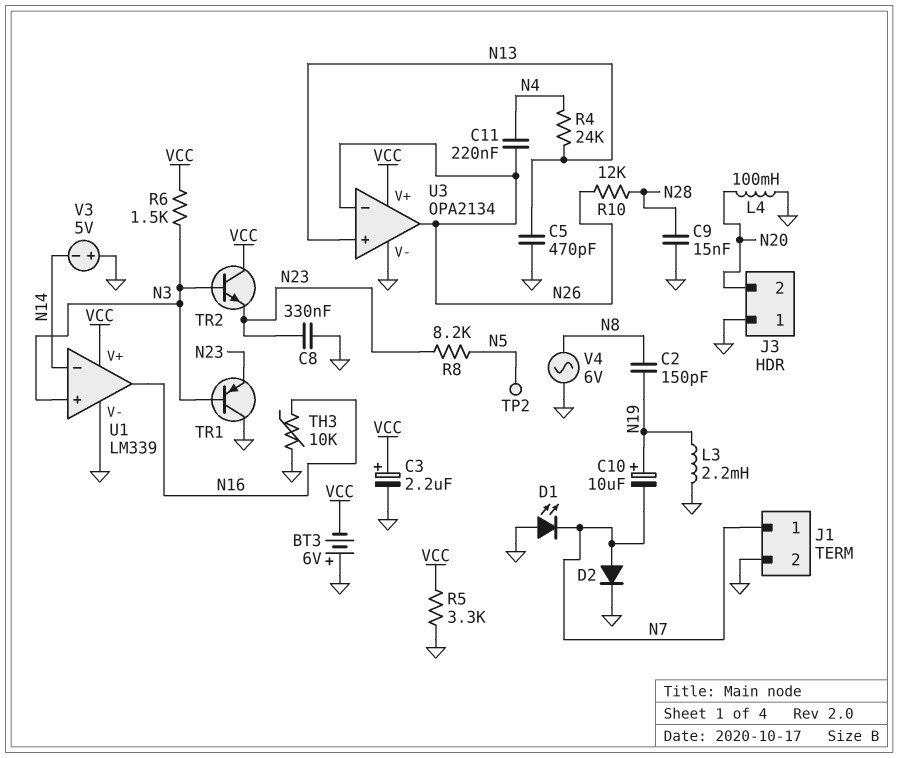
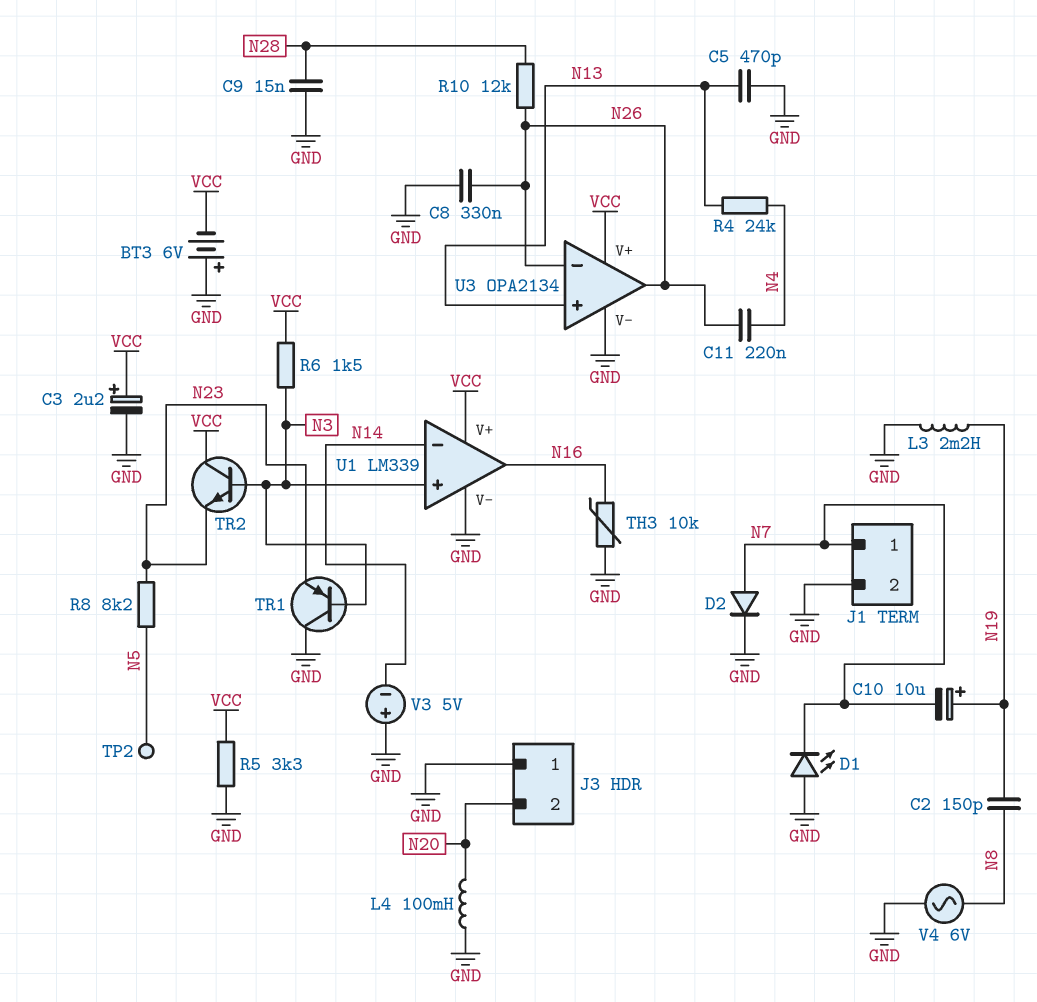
C8: 330nF (GND, N23) -> 330nF (GND, N26)

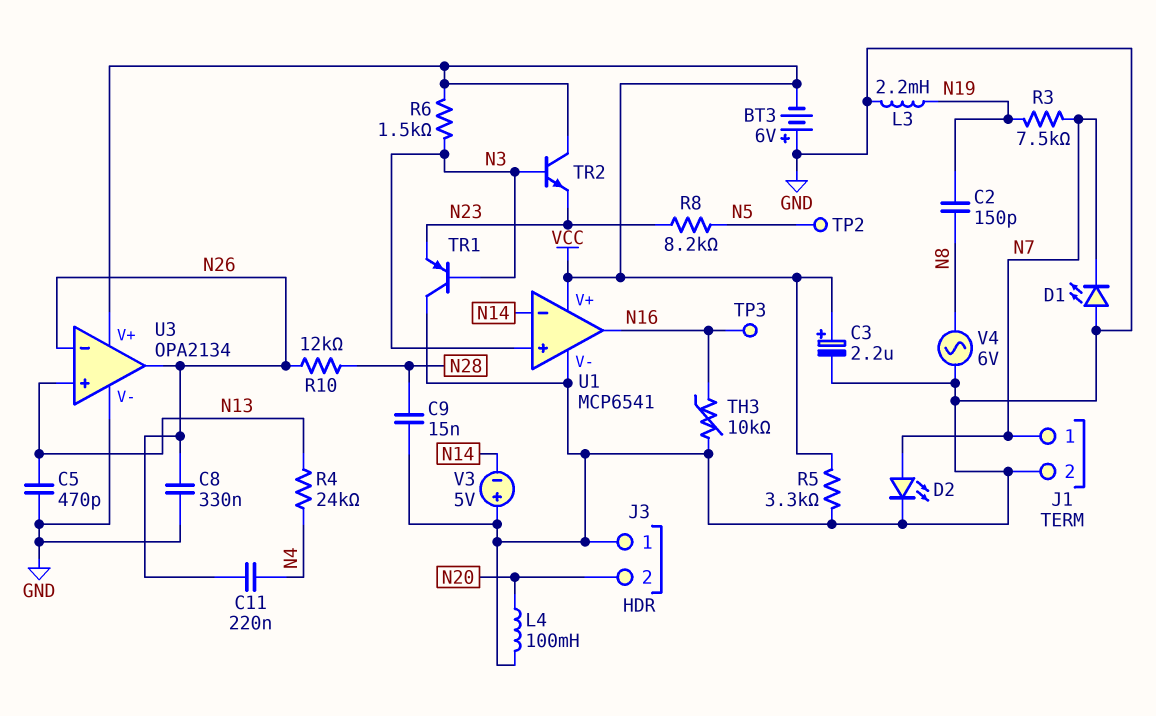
C10: 10uF (plus N19, minus N7) -> none
D2: diode (A N7, K GND) -> LED (A N7, K GND)
R3: none -> 7.5k (N7, N19)
TP3: none -> test point (N16)
U1: LM339 -> MCP6541

